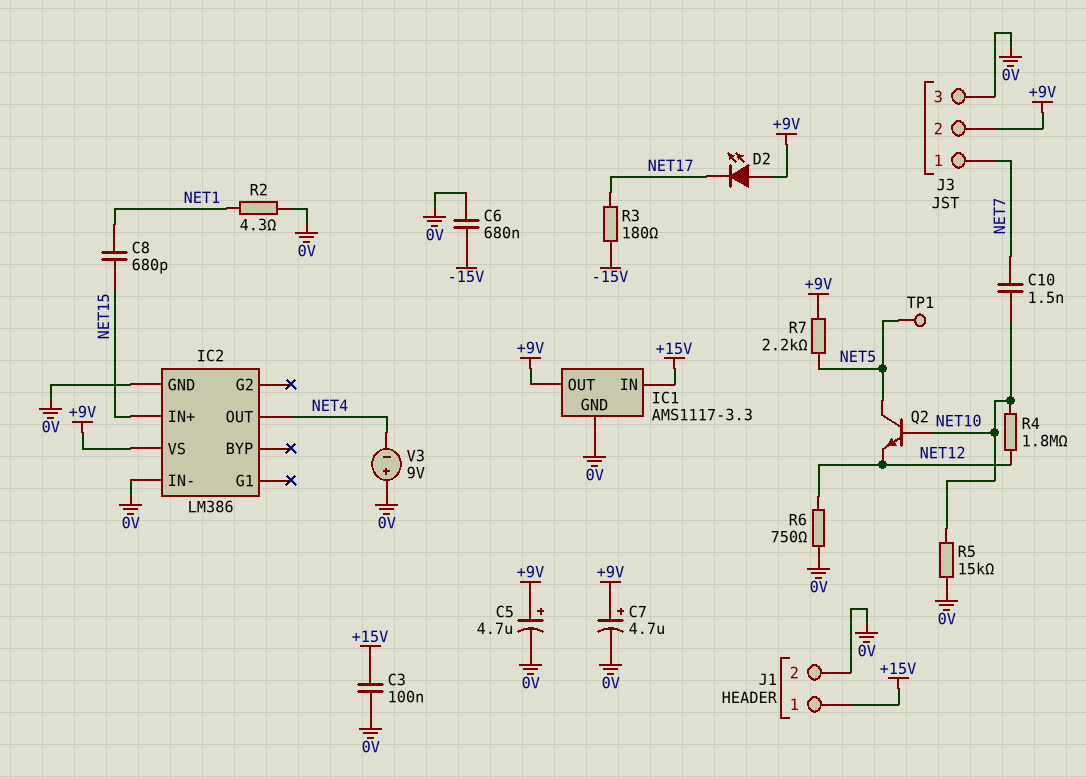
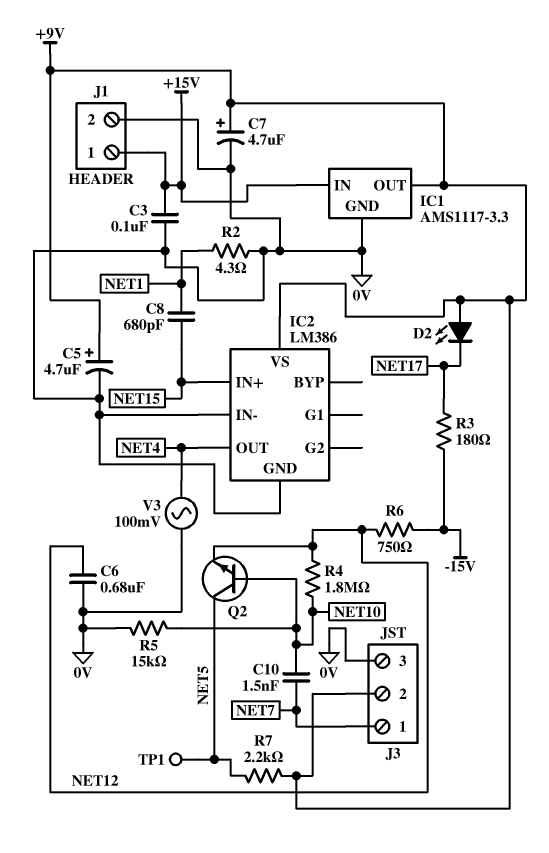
C6: 680nF (-15V, 0V) -> 680nF (0V, NET12)
R6: 750 (0V, NET12) -> 750 (-15V, NET12)
V3: 9V (plus 0V, minus NET4) -> AC 100mV (0V, NET4)

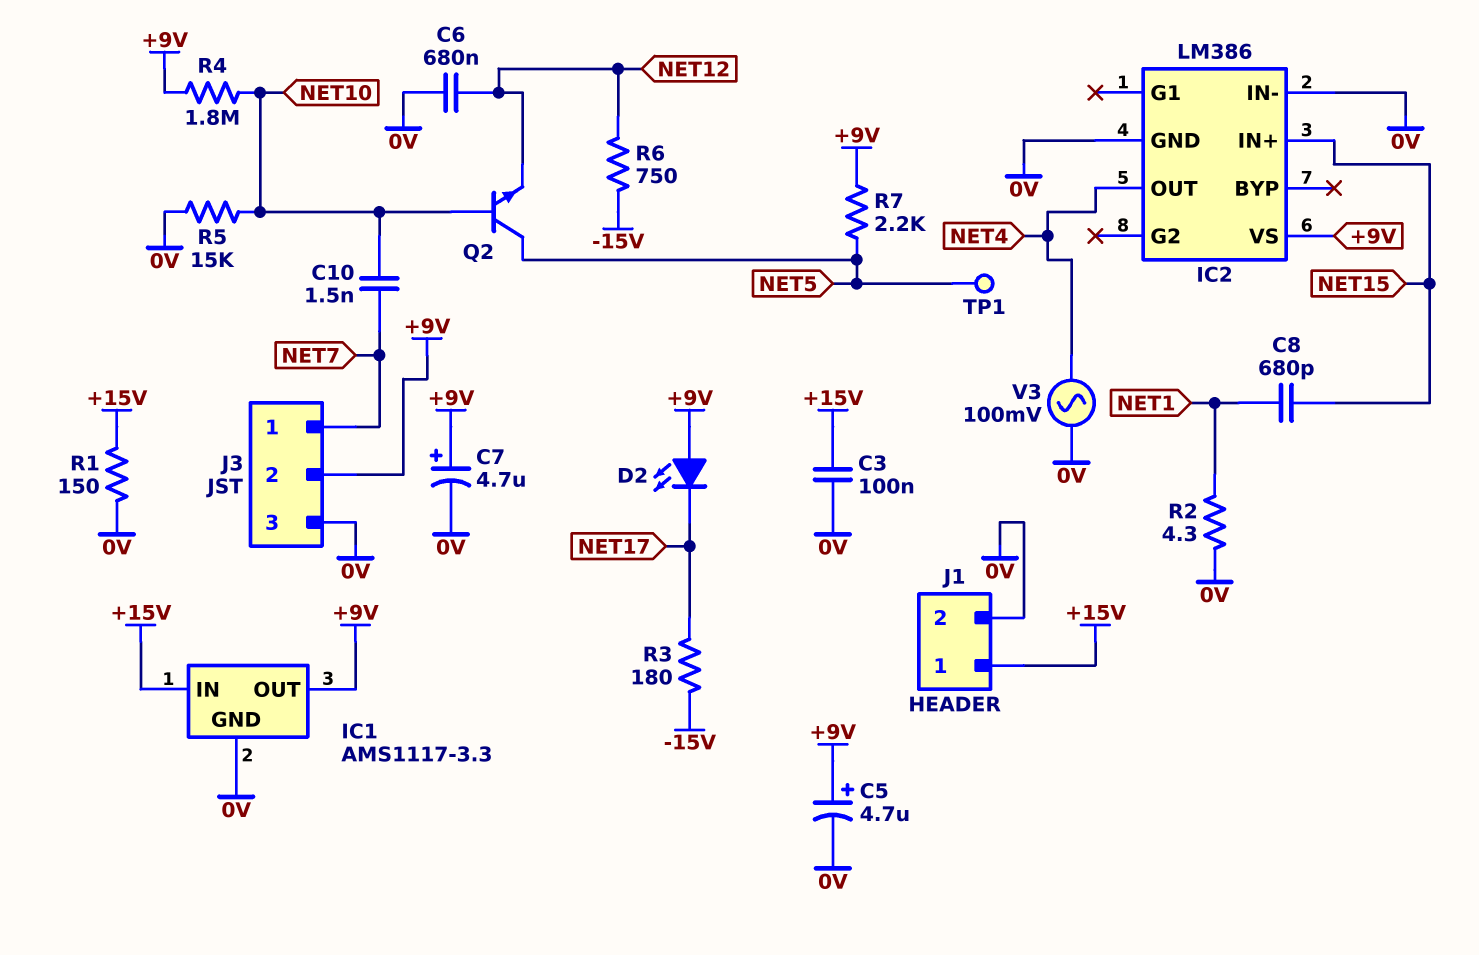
R1: none -> 150 (+15V, 0V)
R4: 1.8M (NET10, NET12) -> 1.8M (+9V, NET10)

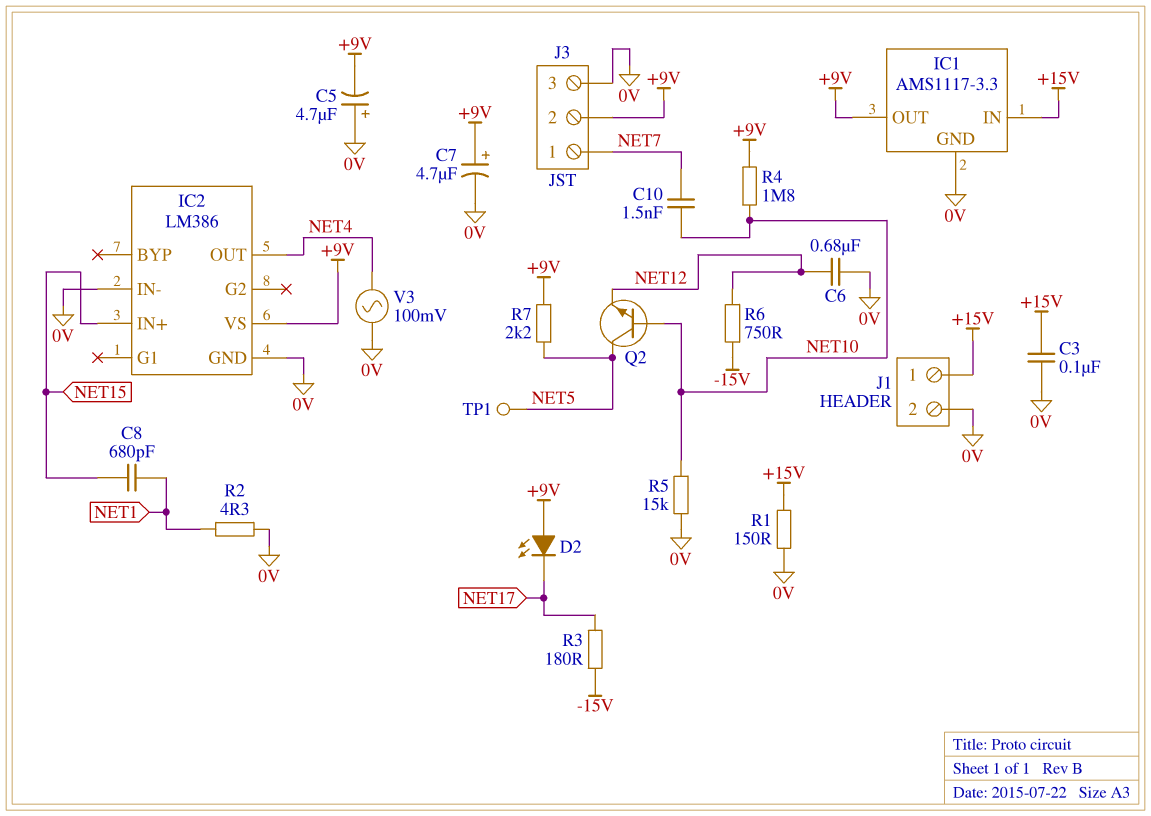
C5: 4.7uF (plus +9V, minus 0V) -> 4.7uF (plus 0V, minus +9V)

